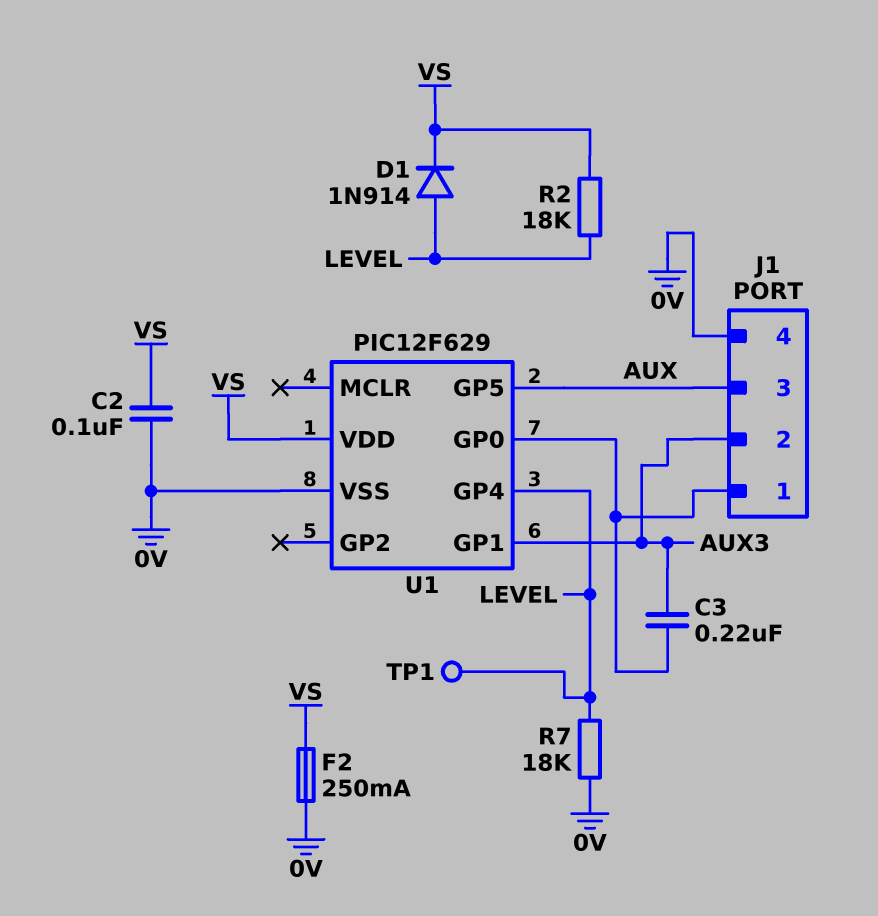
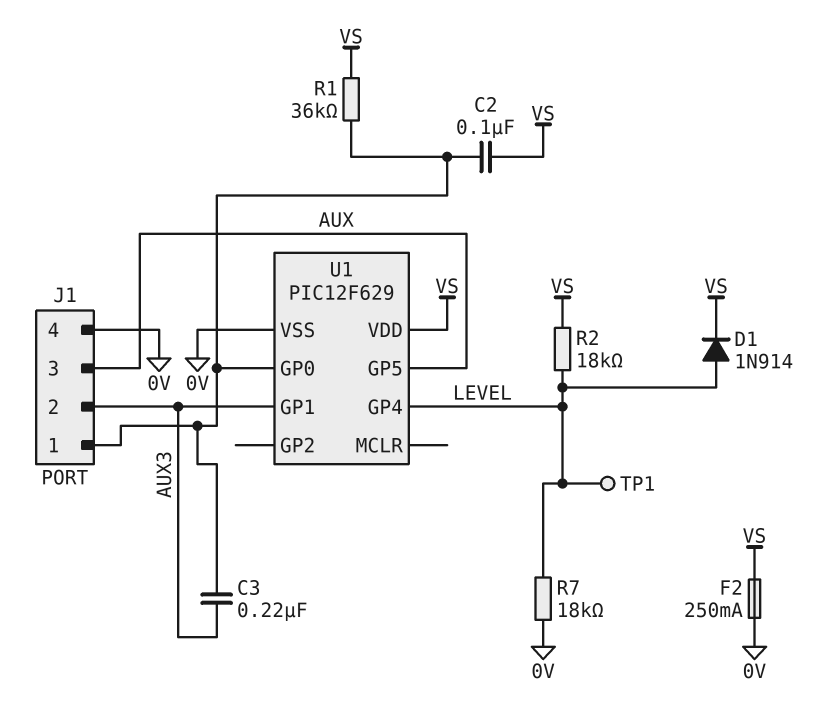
C2: 100nF (0V, VS) -> 100nF (J1/1, VS)
R1: none -> 36k (J1/1, VS)

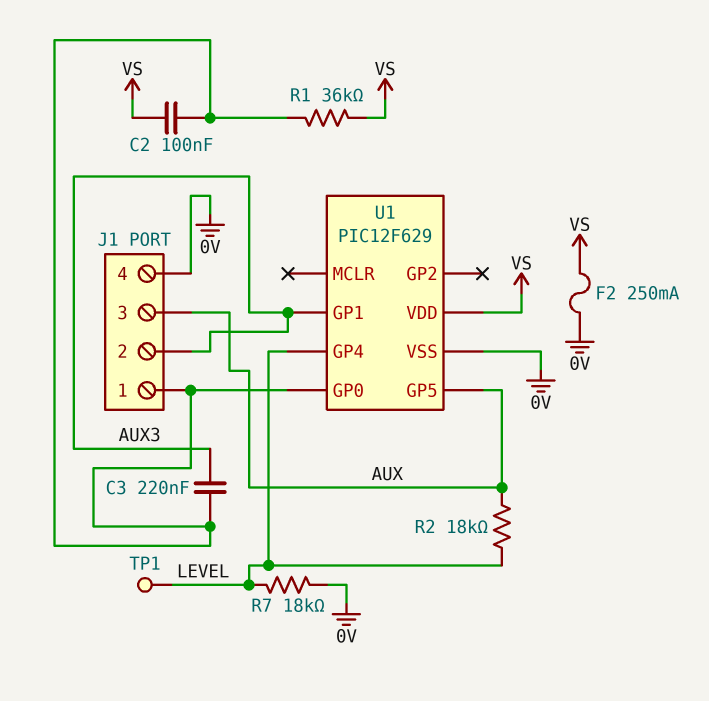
D1: diode 1N914 (A LEVEL, K VS) -> none
R2: 18k (LEVEL, VS) -> 18k (AUX, LEVEL)

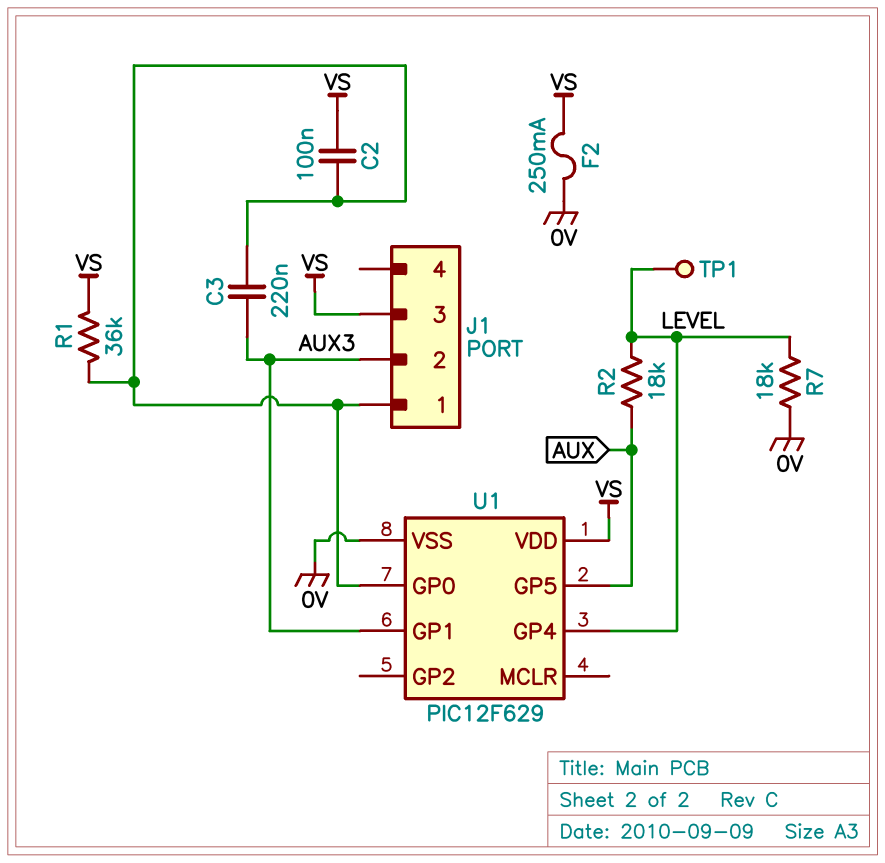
J1 pin 3: AUX -> VS
J1 pin 4: 0V -> none

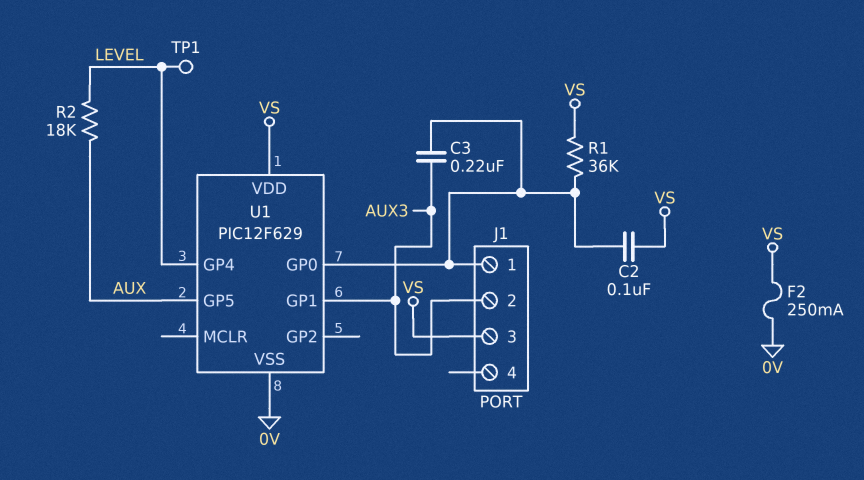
R7: 18k (0V, LEVEL) -> none

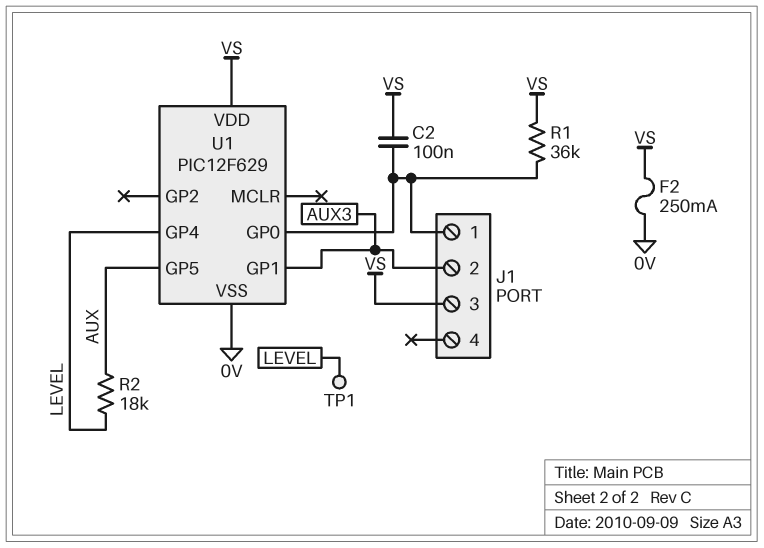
C3: 220nF (AUX3, J1/1) -> none

